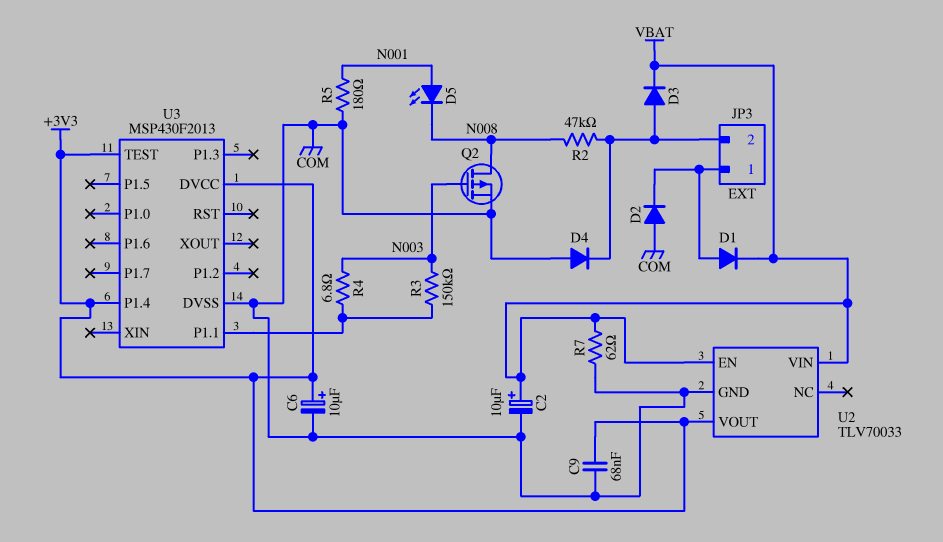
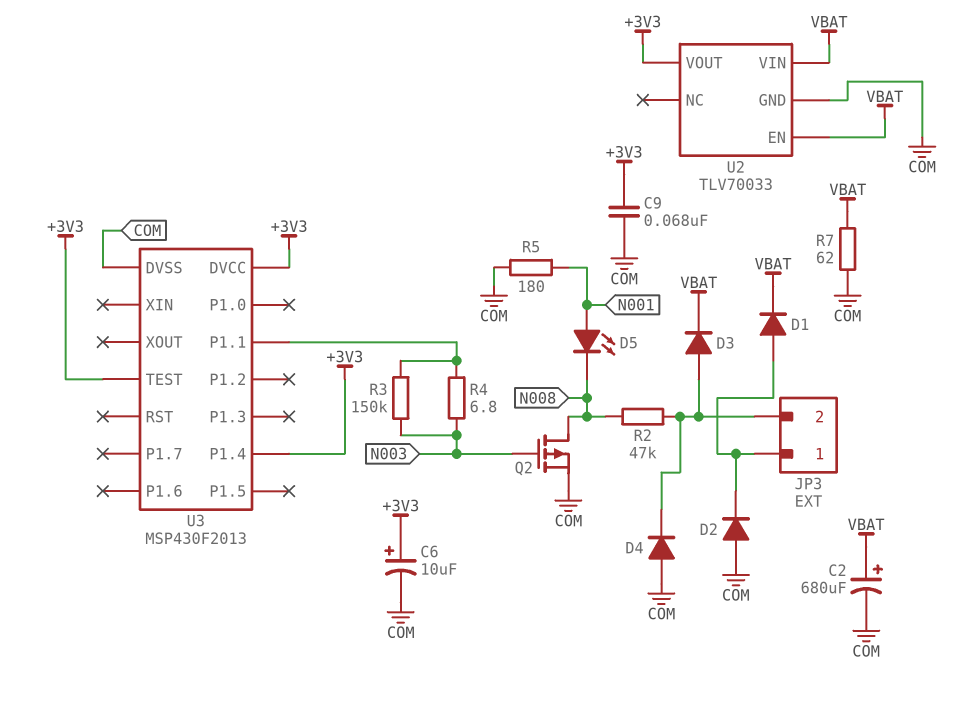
C2: 10uF (plus VBAT, minus COM) -> 680uF (plus VBAT, minus COM)

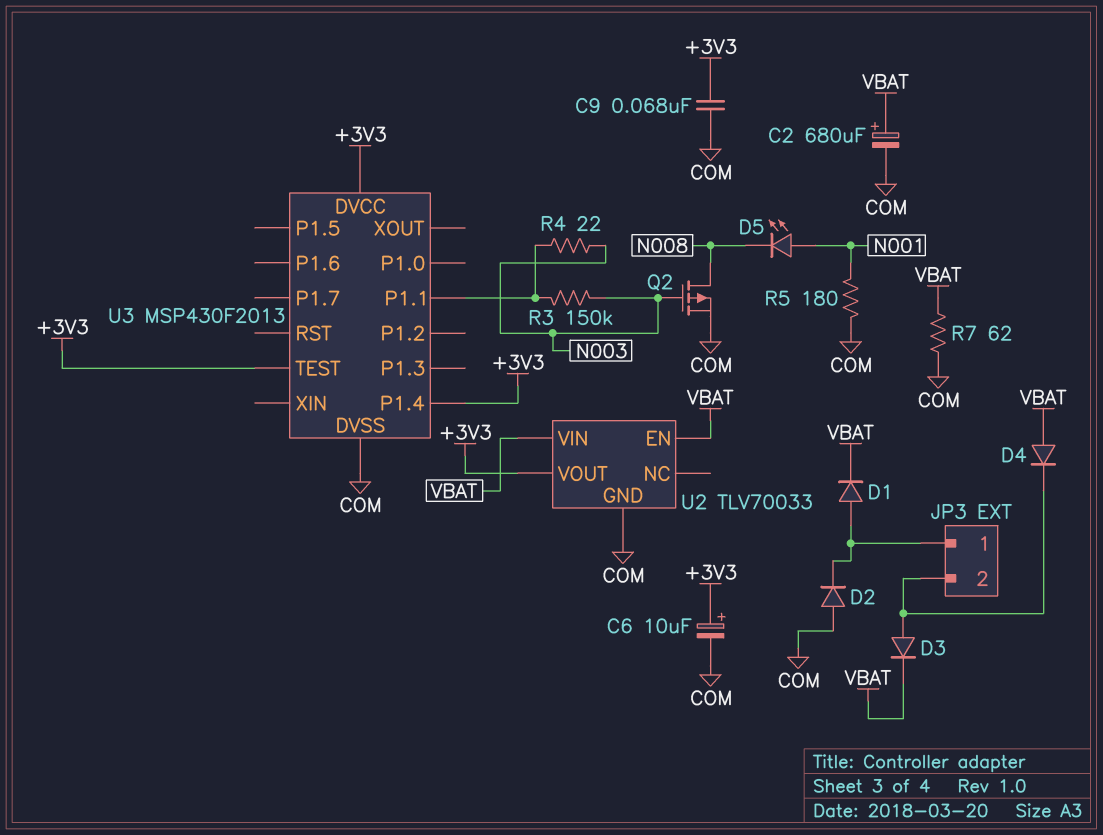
D4: diode (A COM, K JP3/2) -> diode (A VBAT, K JP3/2)
R2: 47k (JP3/2, N008) -> none
R4: 6.8 (N003, U3/P1.1) -> 22 (N003, U3/P1.1)

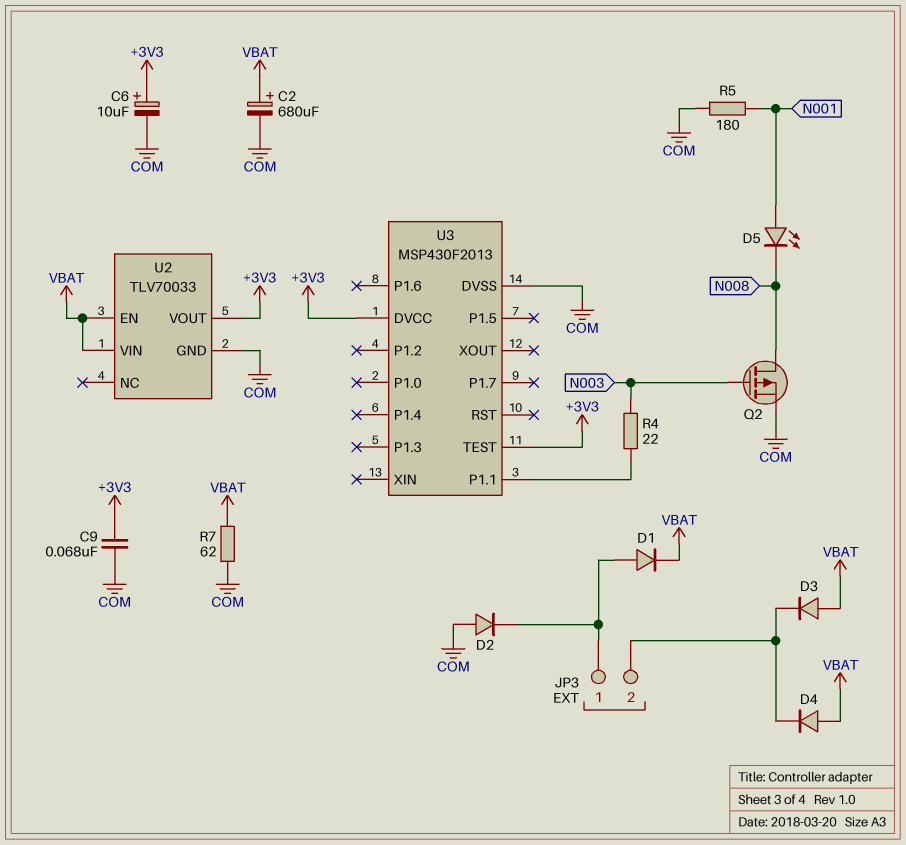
D3: diode (A JP3/2, K VBAT) -> diode (A VBAT, K JP3/2)
R3: 150k (N003, U3/P1.1) -> none
U3 pin P1.4: +3V3 -> none

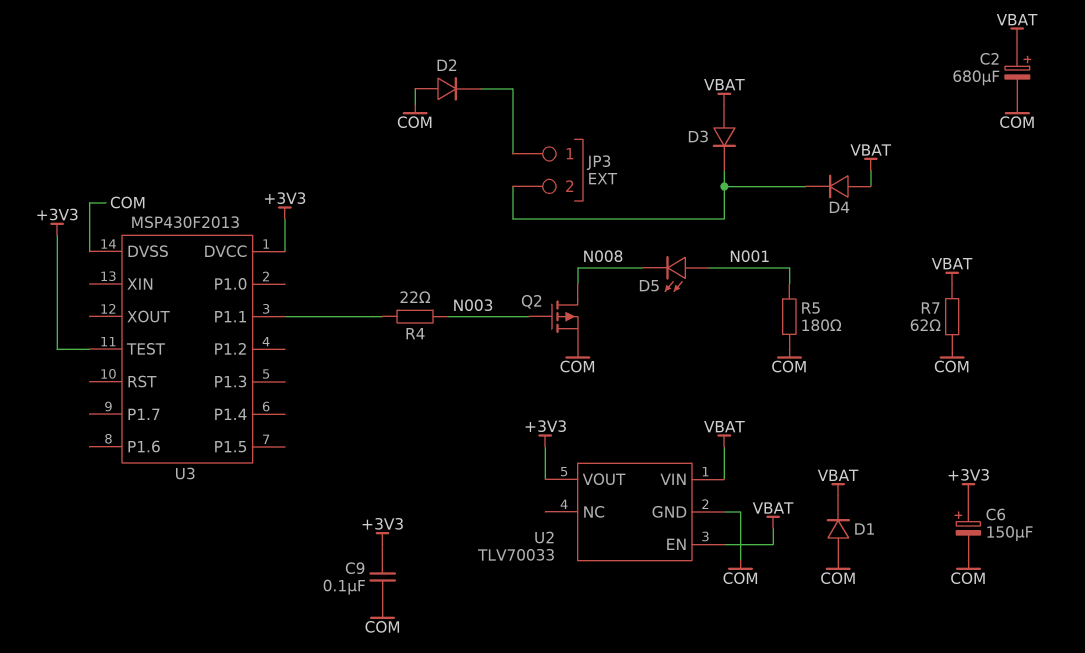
C6: 10uF (plus +3V3, minus COM) -> 150uF (plus +3V3, minus COM)
C9: 68nF (+3V3, COM) -> 100nF (+3V3, COM)
D1: diode (A JP3/1, K VBAT) -> diode (A COM, K VBAT)

